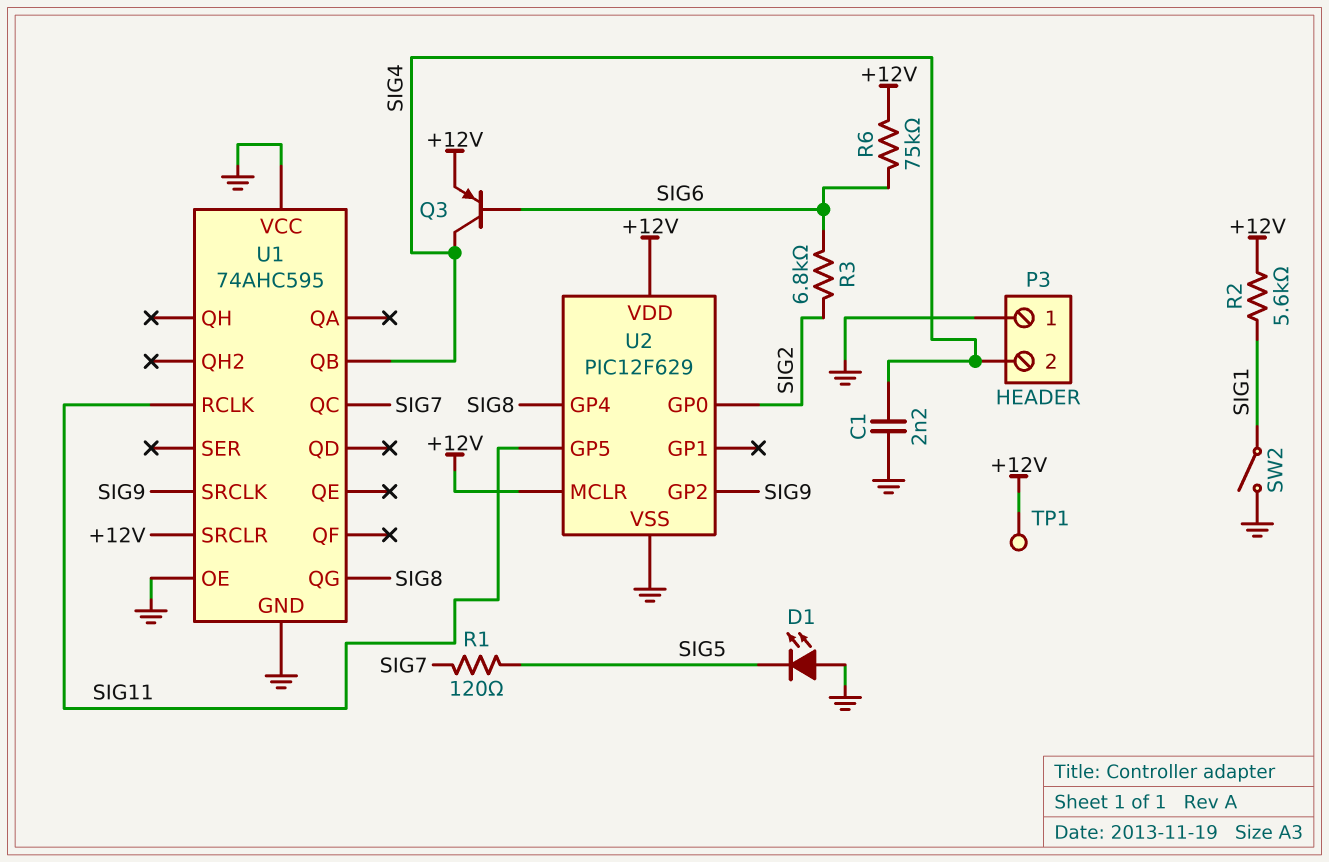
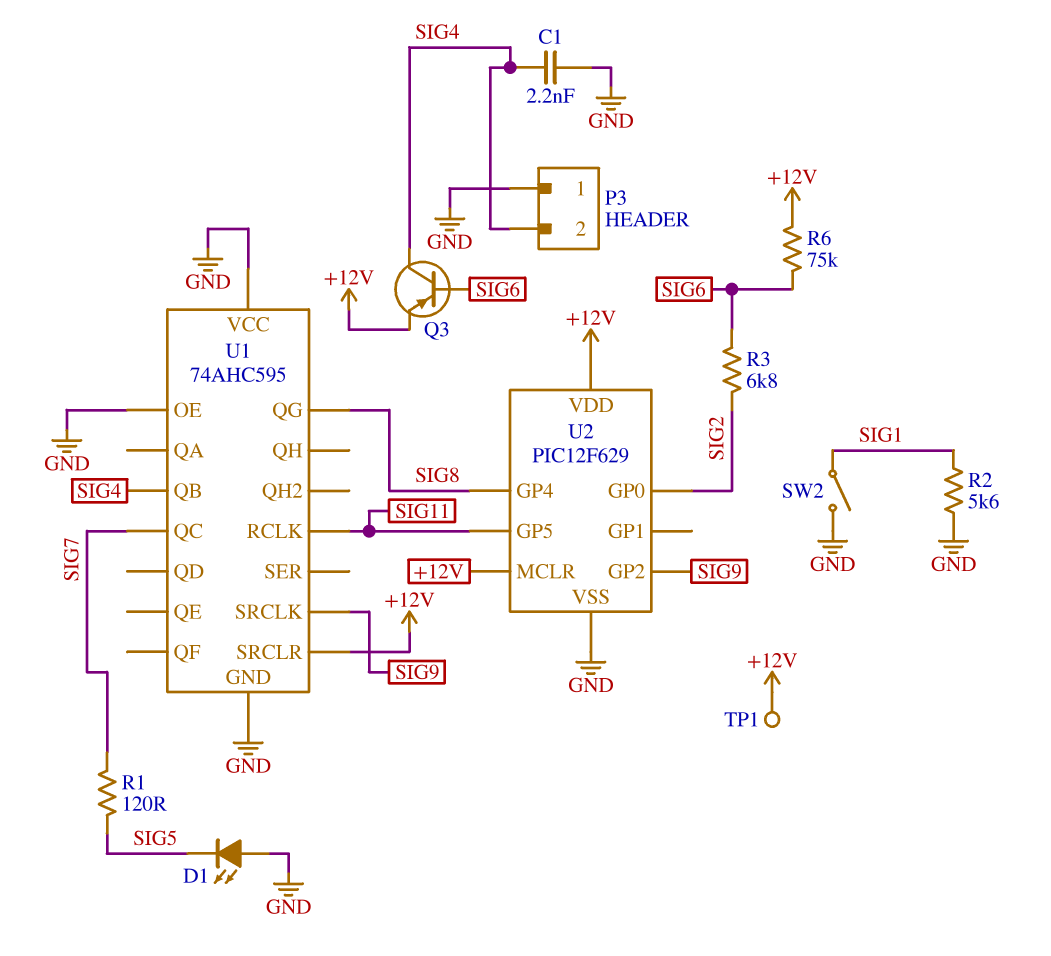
R2: 5.6k (+12V, SIG1) -> 5.6k (GND, SIG1)

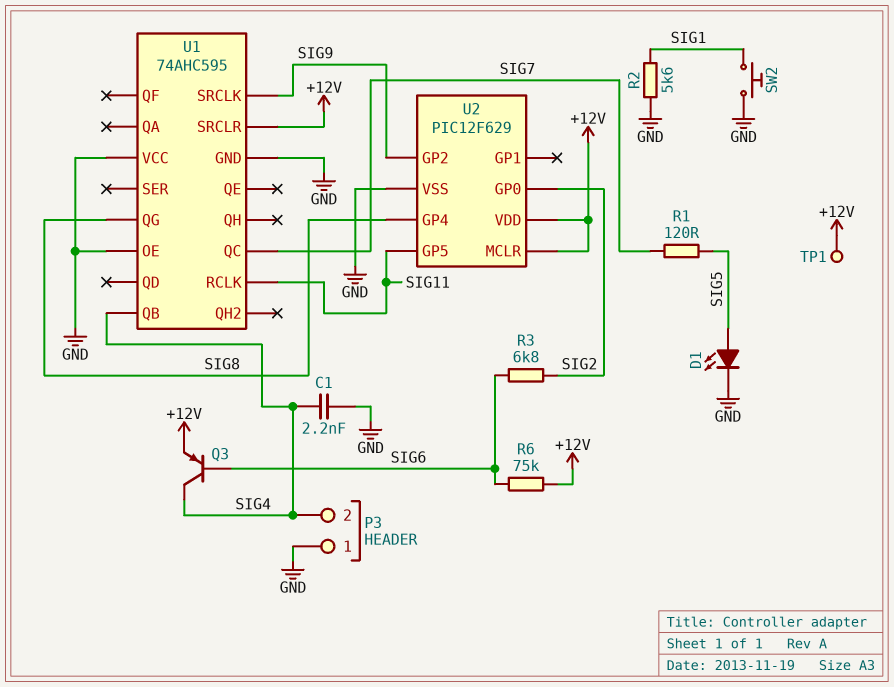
D1: LED (A GND, K SIG5) -> LED (A SIG5, K GND)
SW2: switch (GND, SIG1) -> button (GND, SIG1)

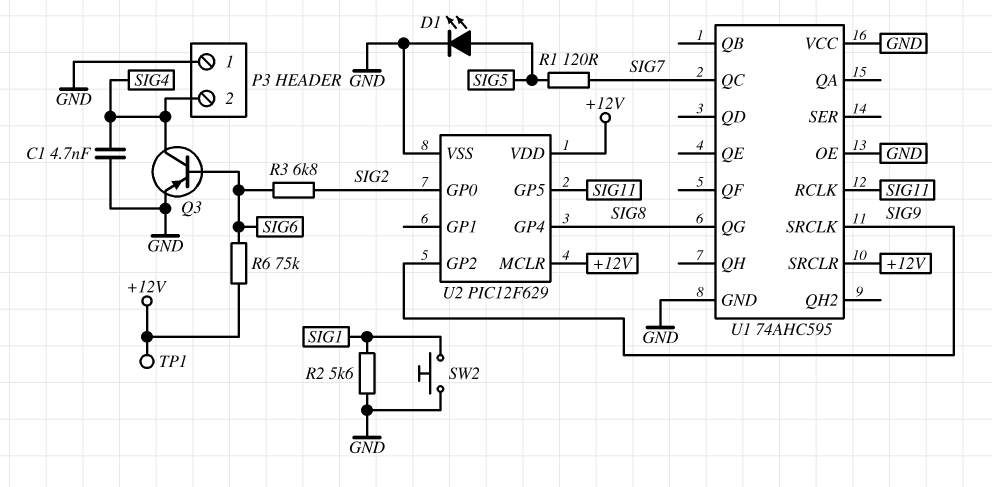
C1: 2.2nF (GND, SIG4) -> 4.7nF (GND, SIG4)
Q3: PNP (B SIG6, C SIG4, E +12V) -> PNP (B SIG6, C SIG4, E GND)
U1 pin QB: SIG4 -> none

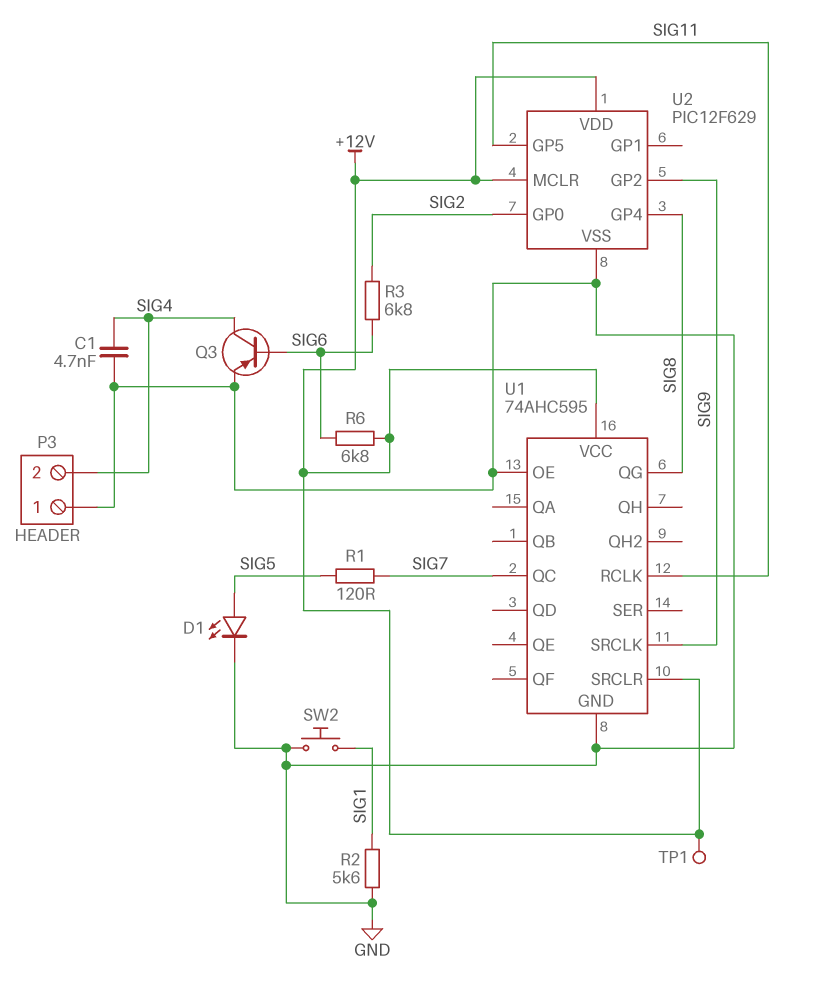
R6: 75k (+12V, SIG6) -> 6.8k (+12V, SIG6)
U1 pin VCC: GND -> +12V

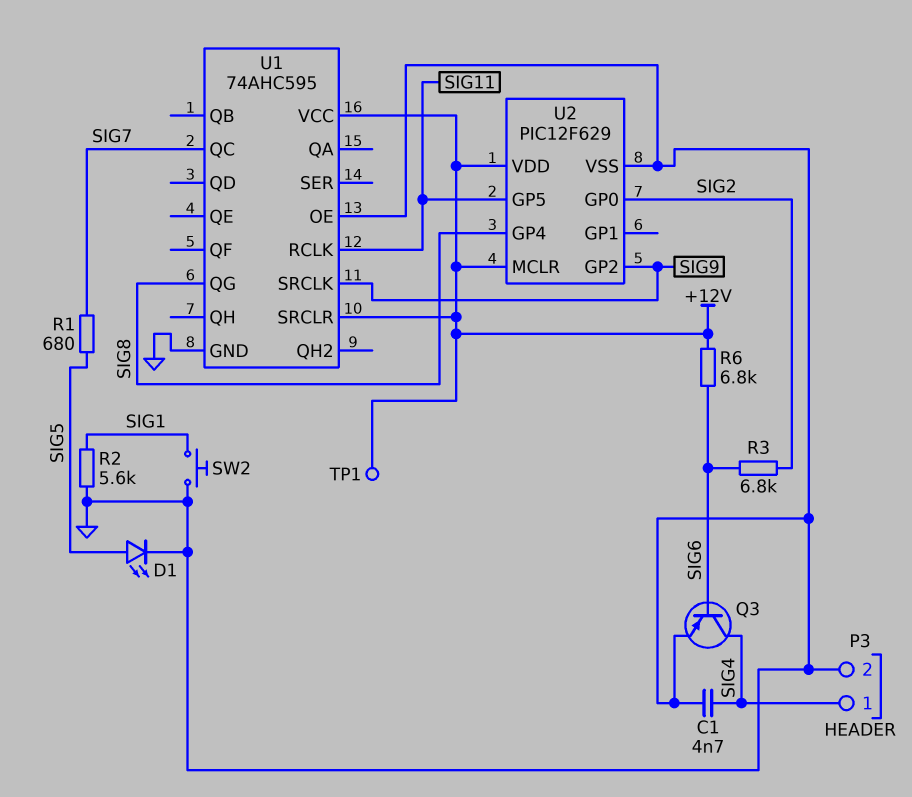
P3 pin 1: GND -> SIG4
P3 pin 2: SIG4 -> GND
R1: 120 (SIG5, SIG7) -> 680 (SIG5, SIG7)

